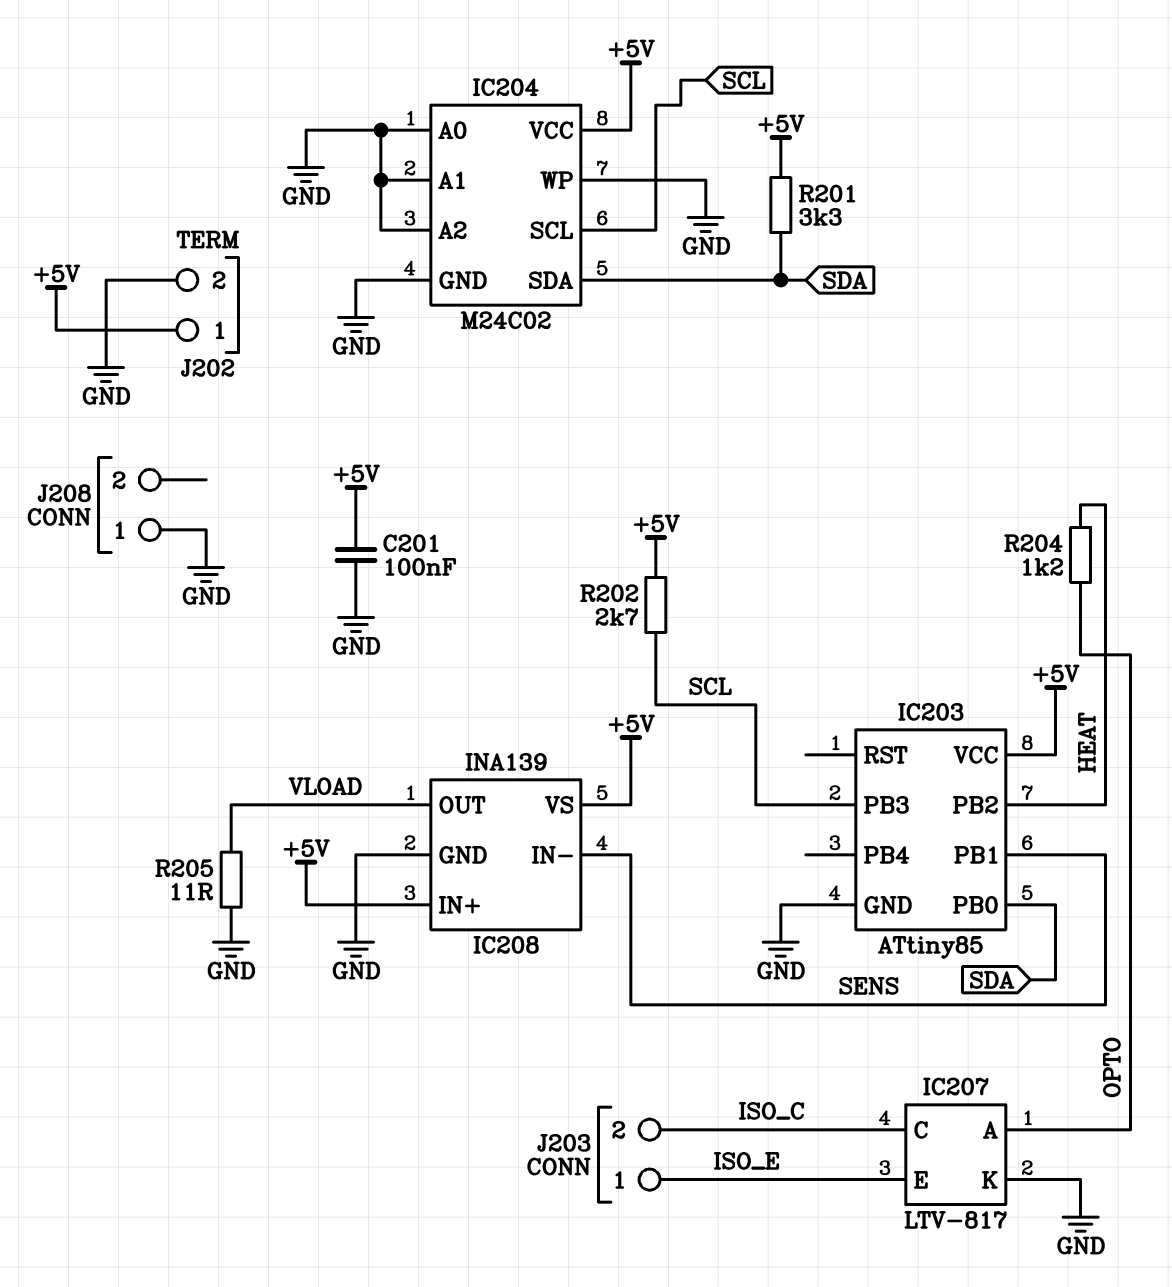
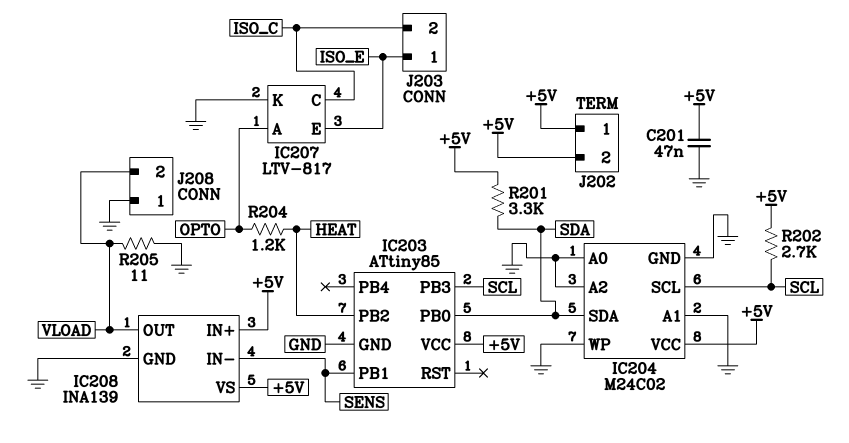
C201: 100nF (+5V, GND) -> 47nF (+5V, GND)
J202 pin 2: GND -> +5V
J208 pin 2: none -> VLOAD

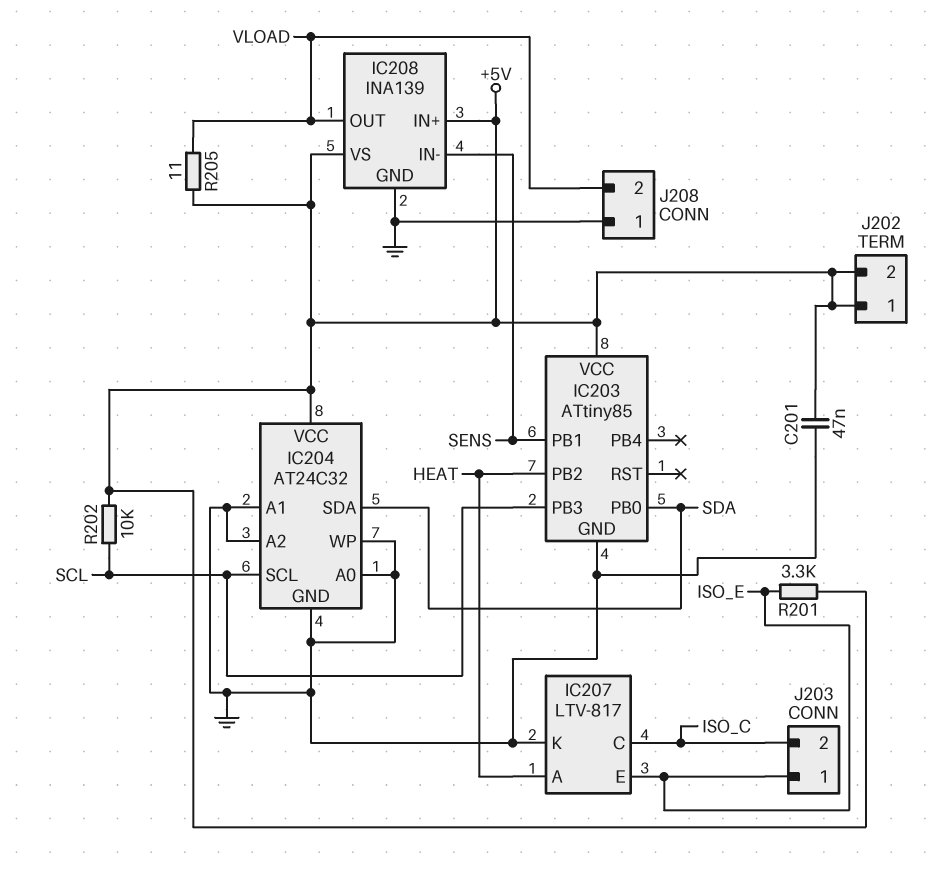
IC204: M24C02 -> AT24C32
IC207 pin A: OPTO -> HEAT
R201: 3.3k (+5V, SDA) -> 3.3k (+5V, ISO_E)
R202: 2.7k (+5V, SCL) -> 10k (+5V, SCL)
R204: 1.2k (HEAT, OPTO) -> none
R205: 11 (GND, VLOAD) -> 11 (+5V, VLOAD)

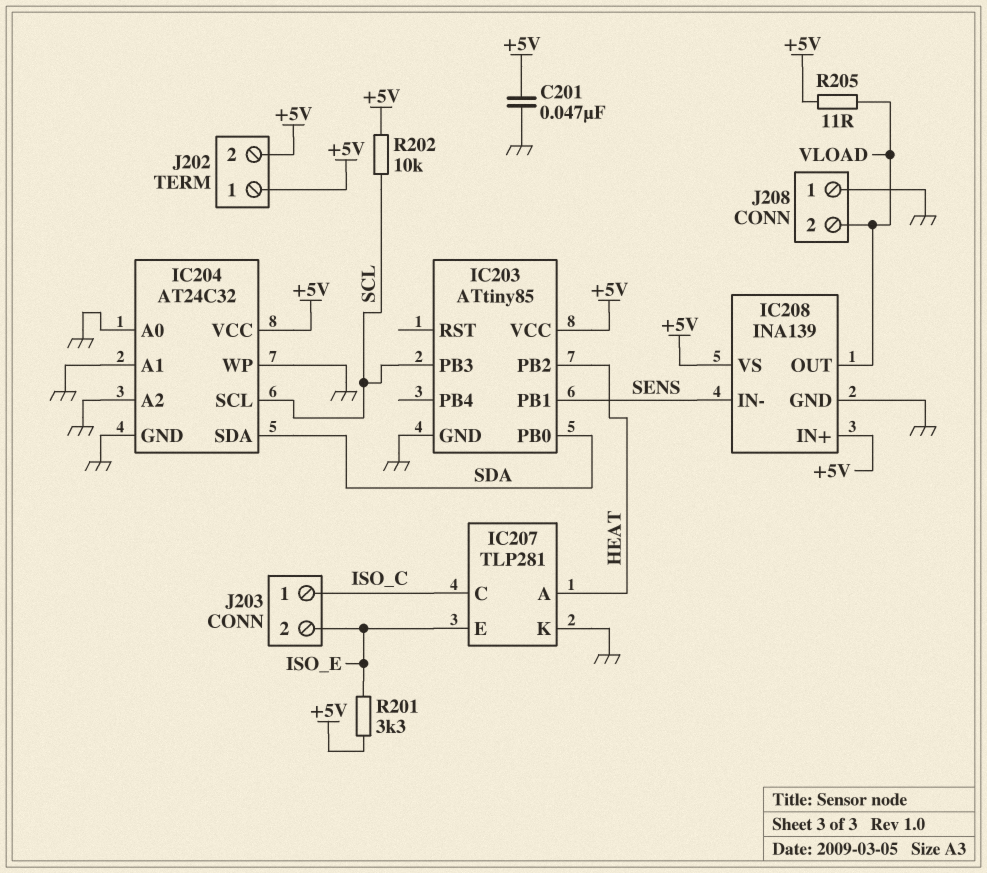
IC207: LTV-817 -> TLP281
J203 pin 1: ISO_E -> ISO_C
J203 pin 2: ISO_C -> ISO_E

